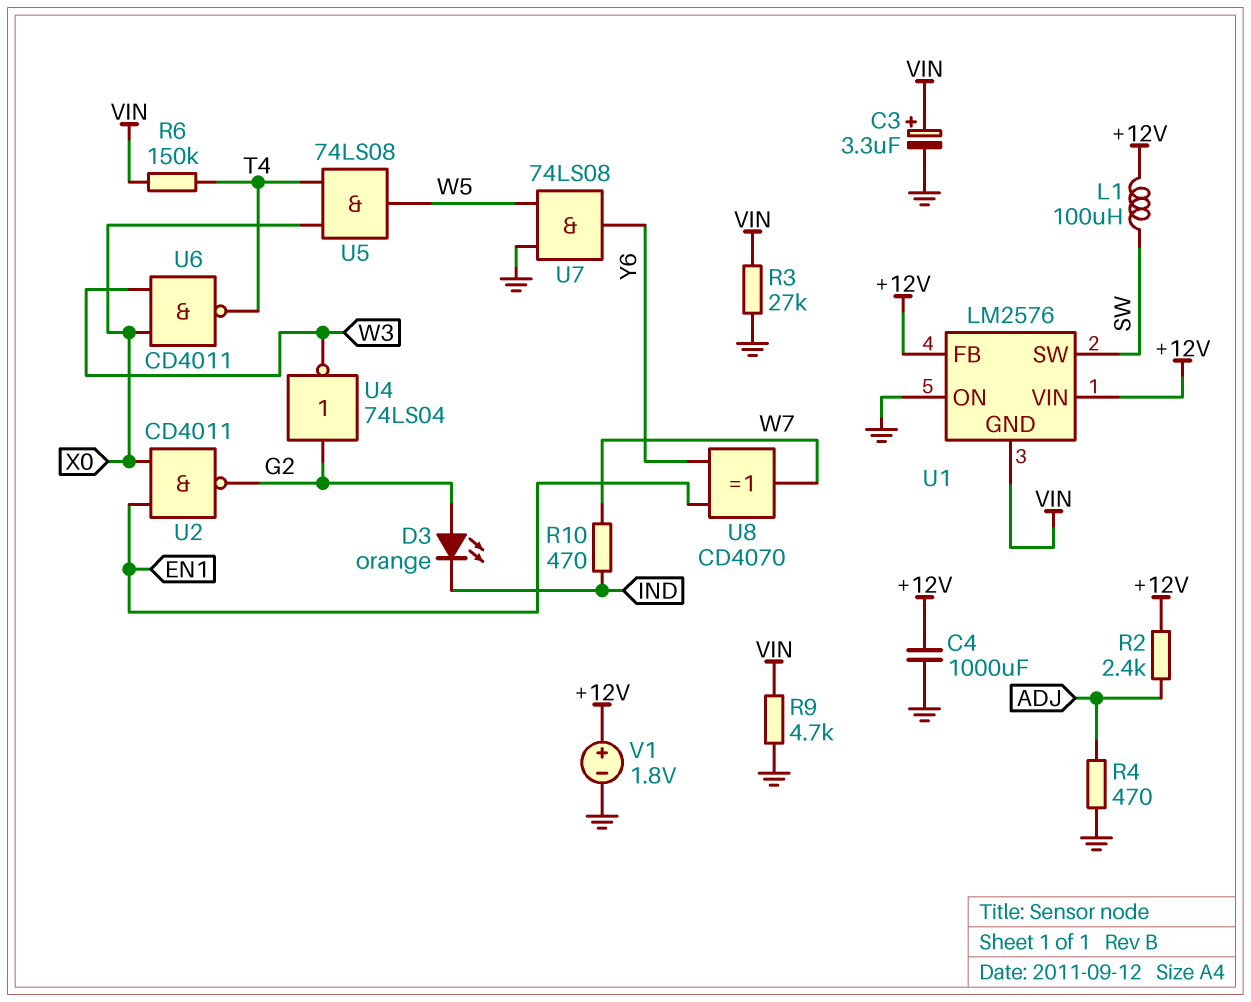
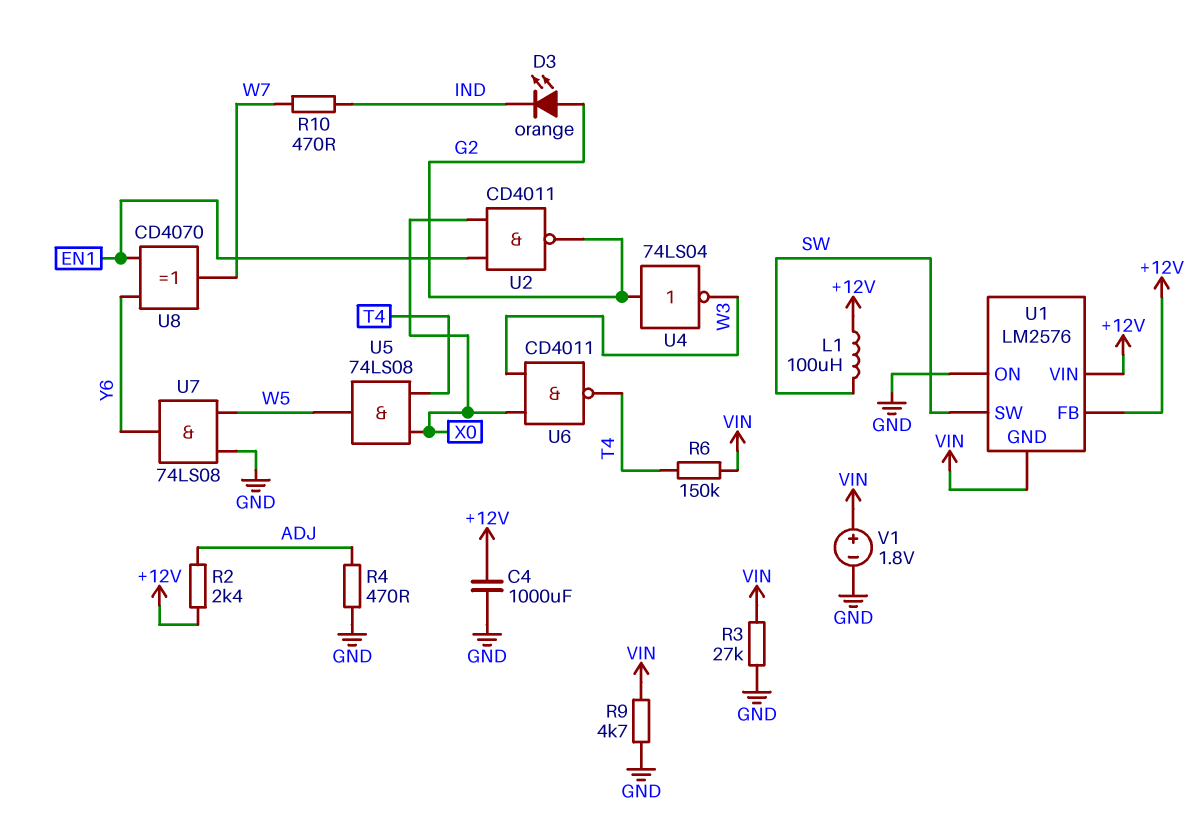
C3: 3.3uF (plus VIN, minus GND) -> none
V1: 1.8V (plus +12V, minus GND) -> 1.8V (plus VIN, minus GND)

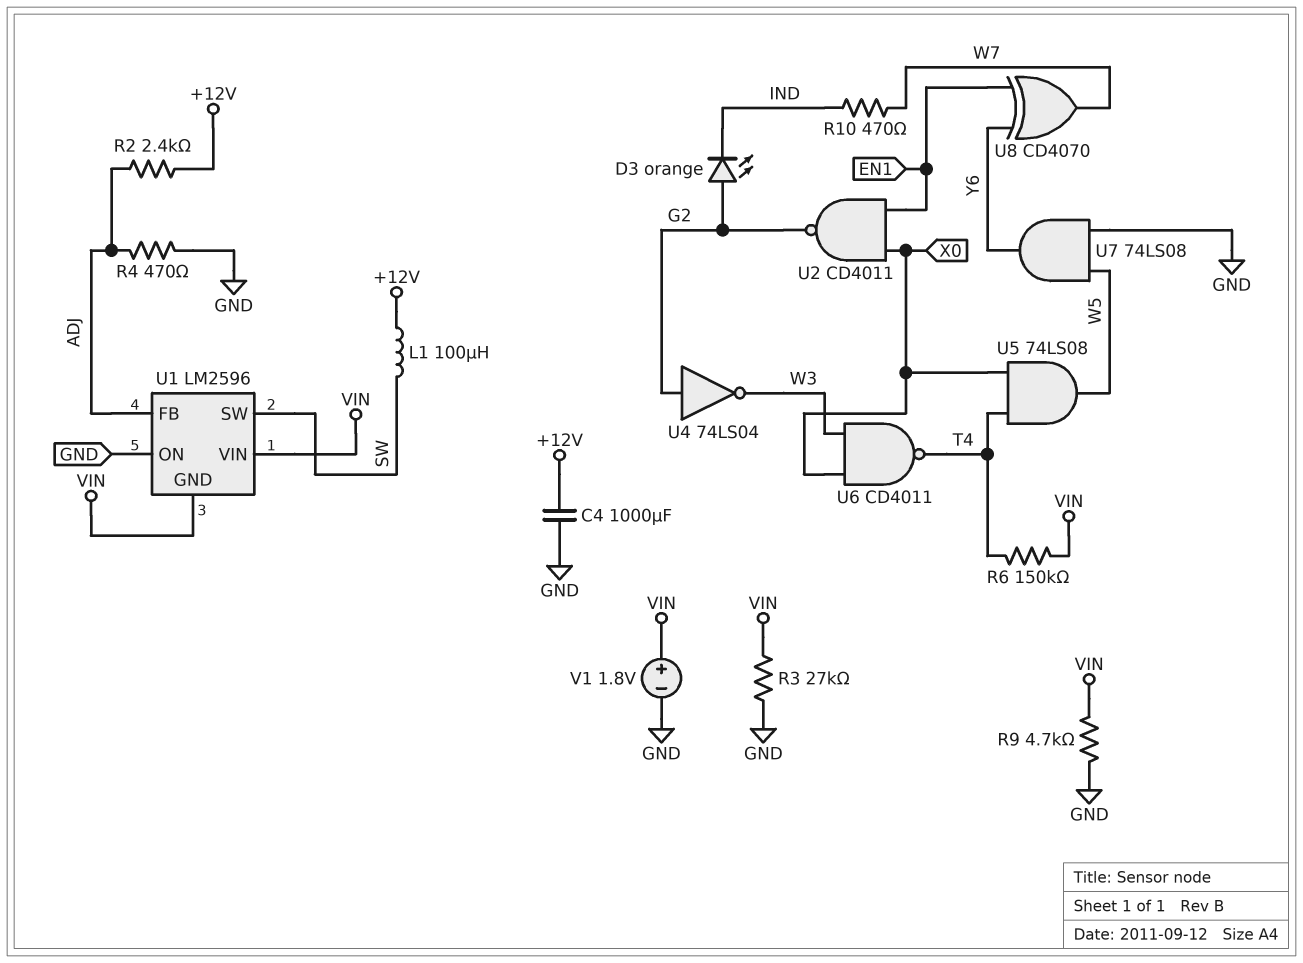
U1: LM2576 -> LM2596
U1 pin FB: +12V -> ADJ
U1 pin VIN: +12V -> VIN

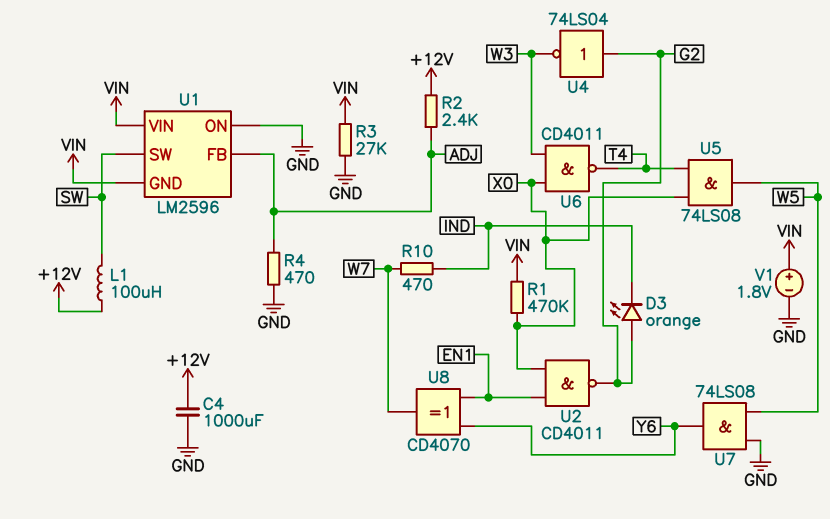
R1: none -> 470k (VIN, X0)
R6: 150k (T4, VIN) -> none
R9: 4.7k (GND, VIN) -> none

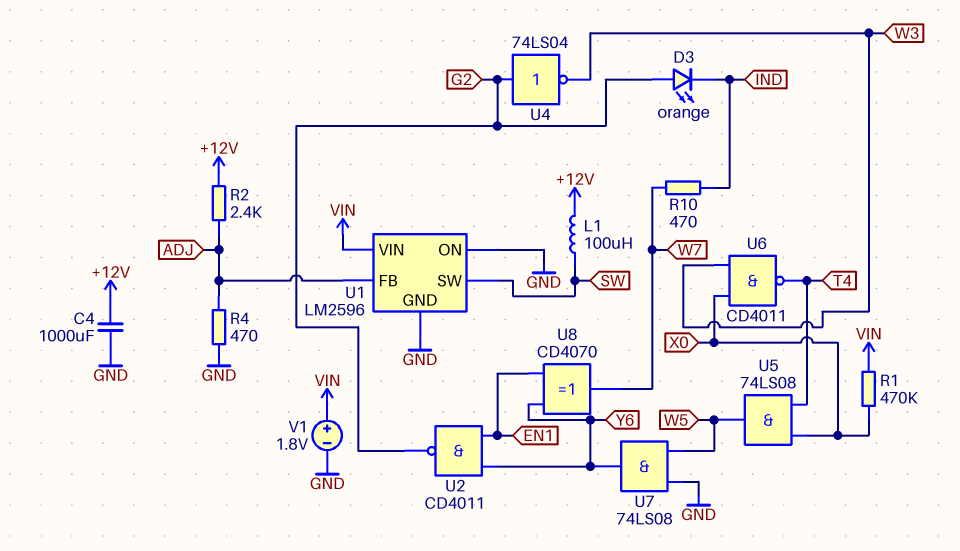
R3: 27k (GND, VIN) -> none
U1 pin GND: VIN -> GND
U2: NAND CD4011 (in EN1, in X0, out G2) -> NAND CD4011 (in EN1, in Y6, out G2)

